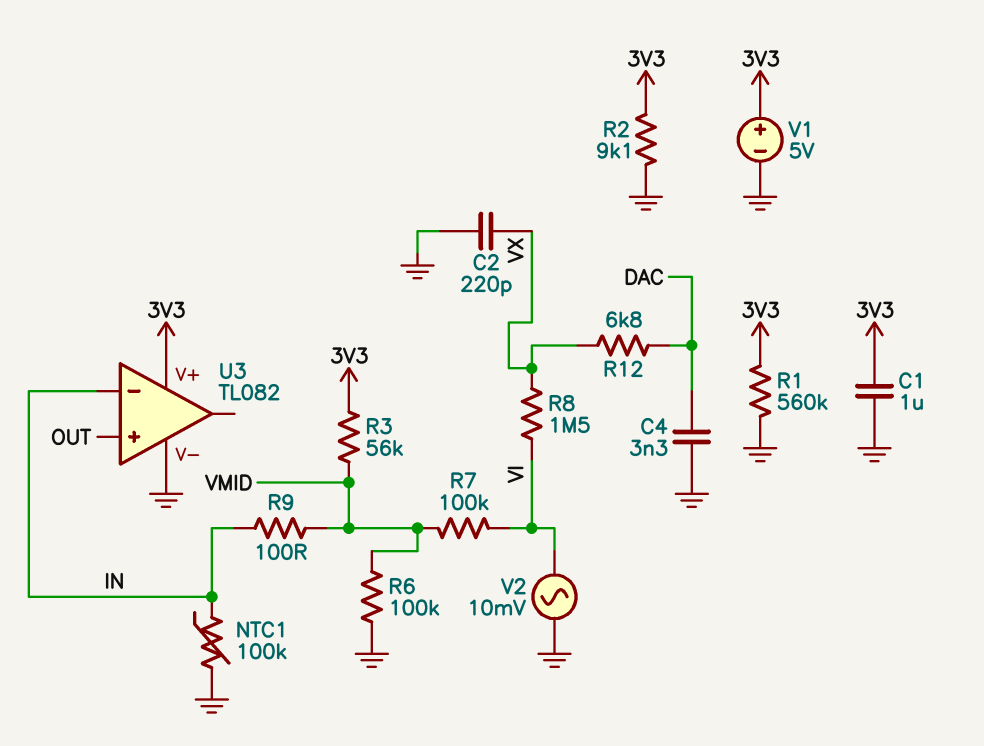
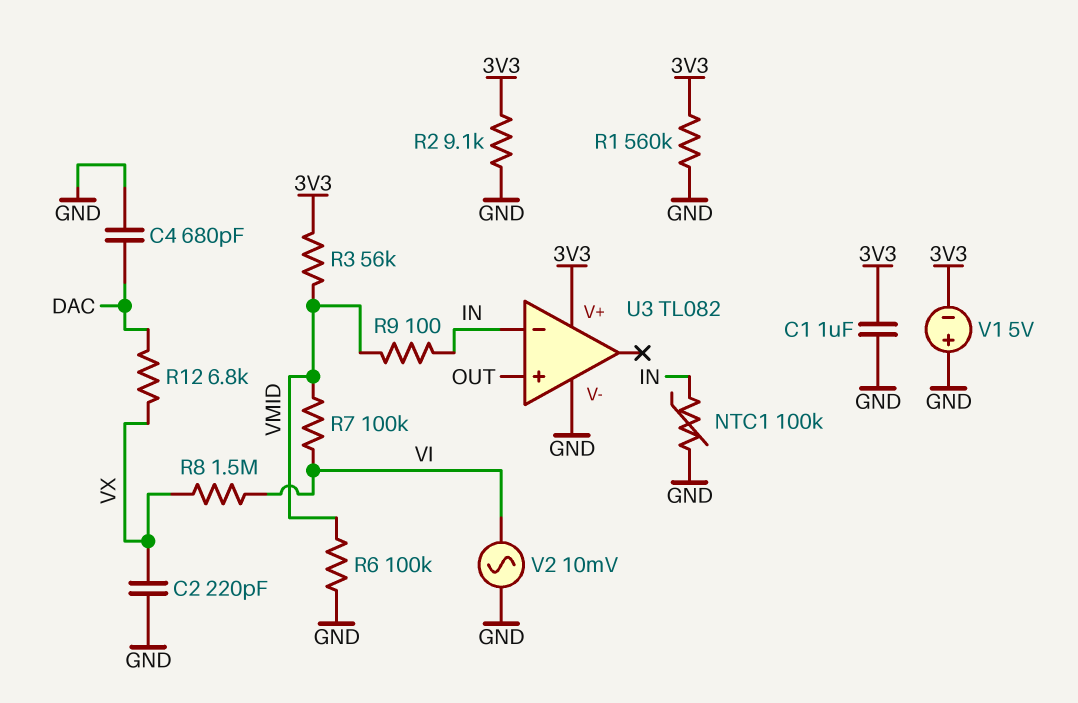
C4: 3.3nF (DAC, GND) -> 680pF (DAC, GND)
V1: 5V (plus 3V3, minus GND) -> 5V (plus GND, minus 3V3)

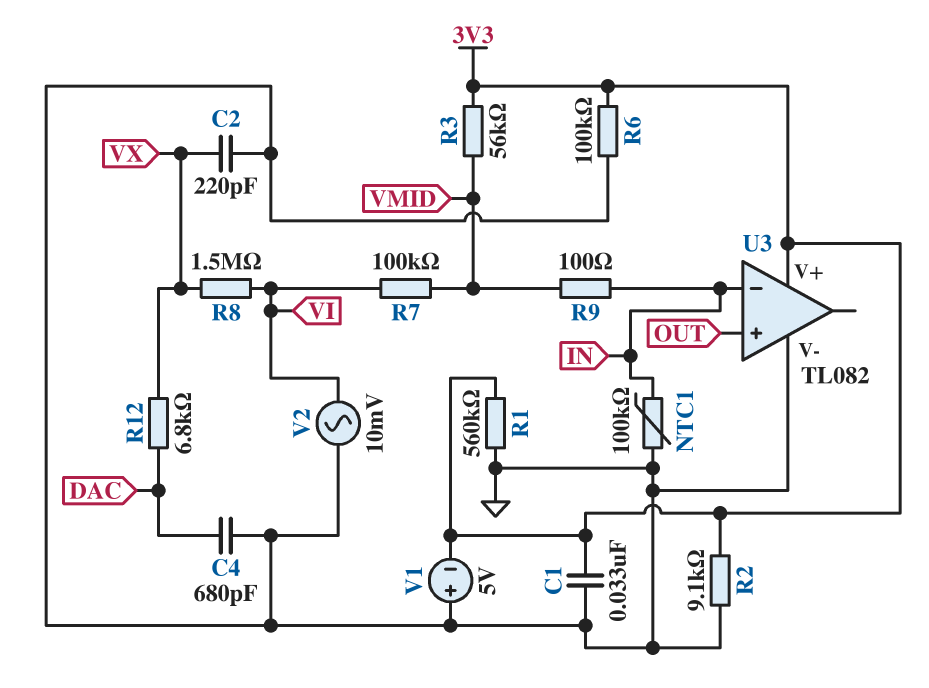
C1: 1uF (3V3, GND) -> 33nF (3V3, GND)
R6: 100k (GND, VMID) -> 100k (3V3, GND)

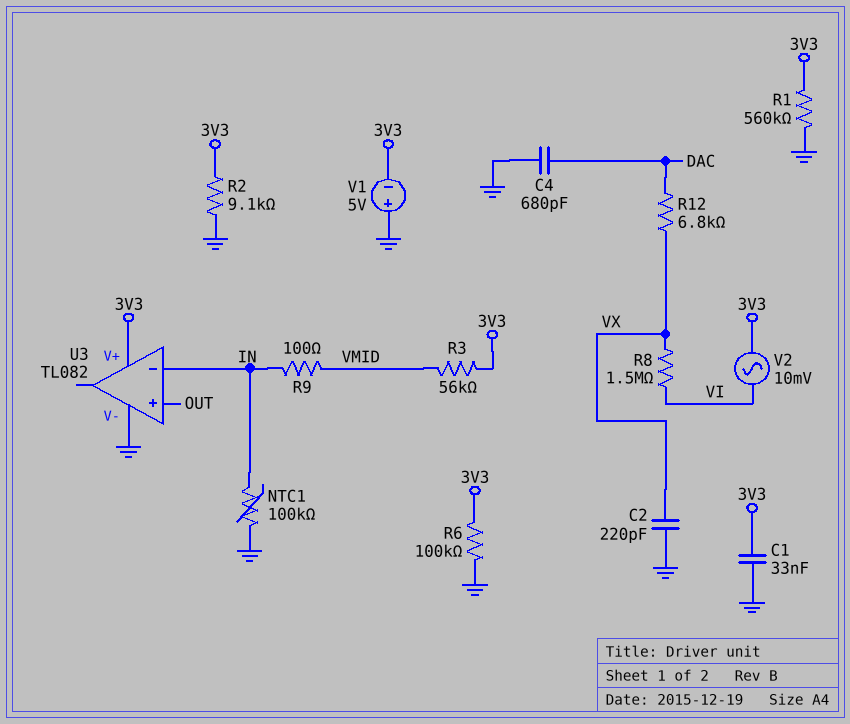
R7: 100k (VI, VMID) -> none
V2: AC 10mV (GND, VI) -> AC 10mV (3V3, VI)

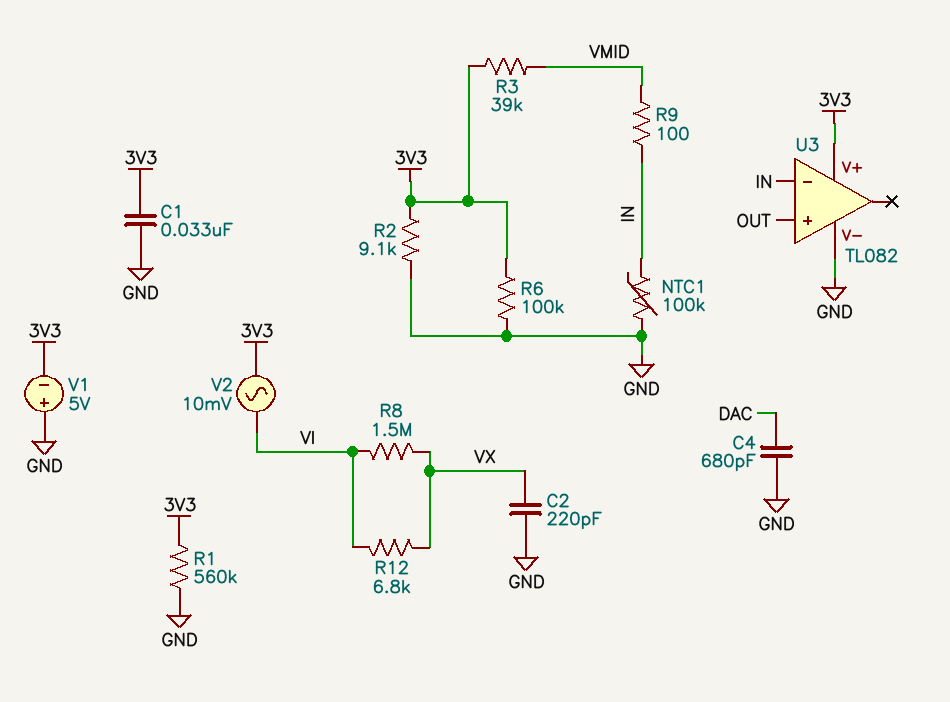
R3: 56k (3V3, VMID) -> 39k (3V3, VMID)
R12: 6.8k (DAC, VX) -> 6.8k (VI, VX)

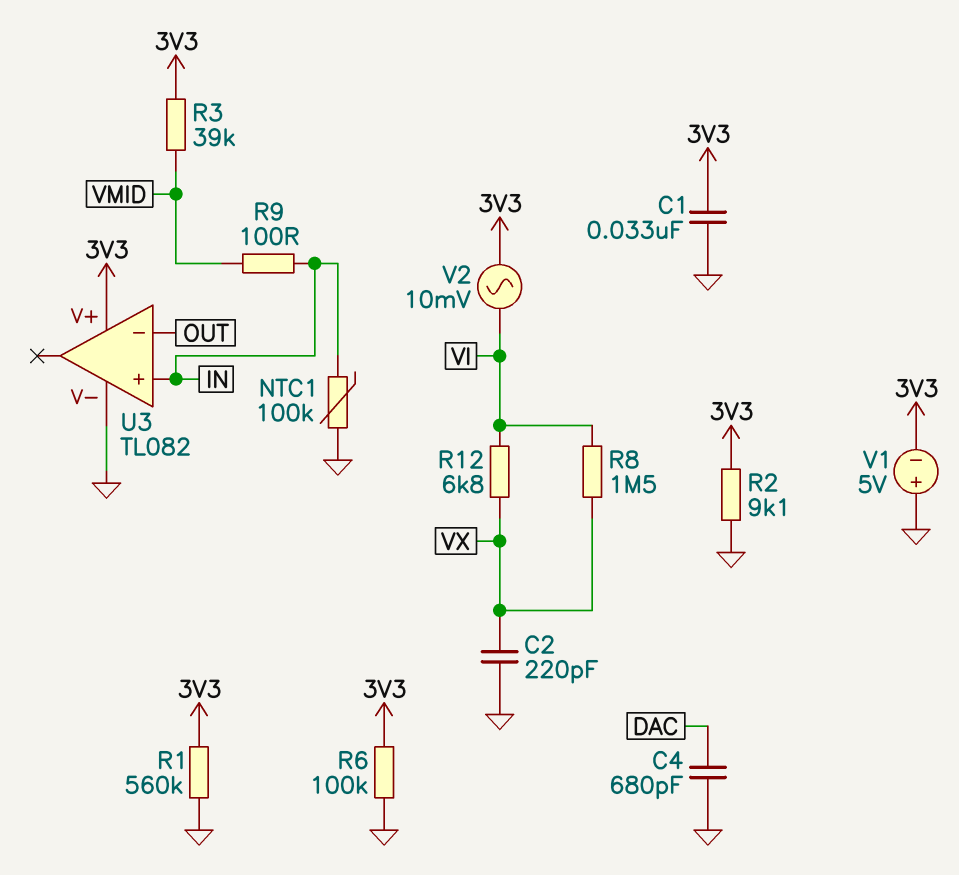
U3 pin in+: OUT -> IN
U3 pin in-: IN -> OUT

